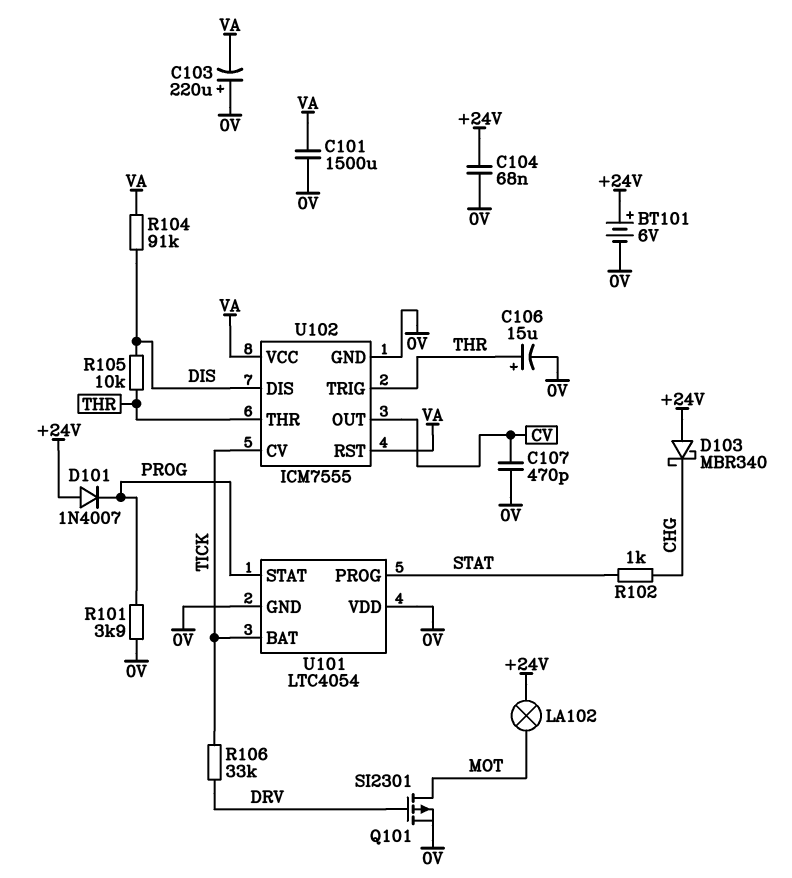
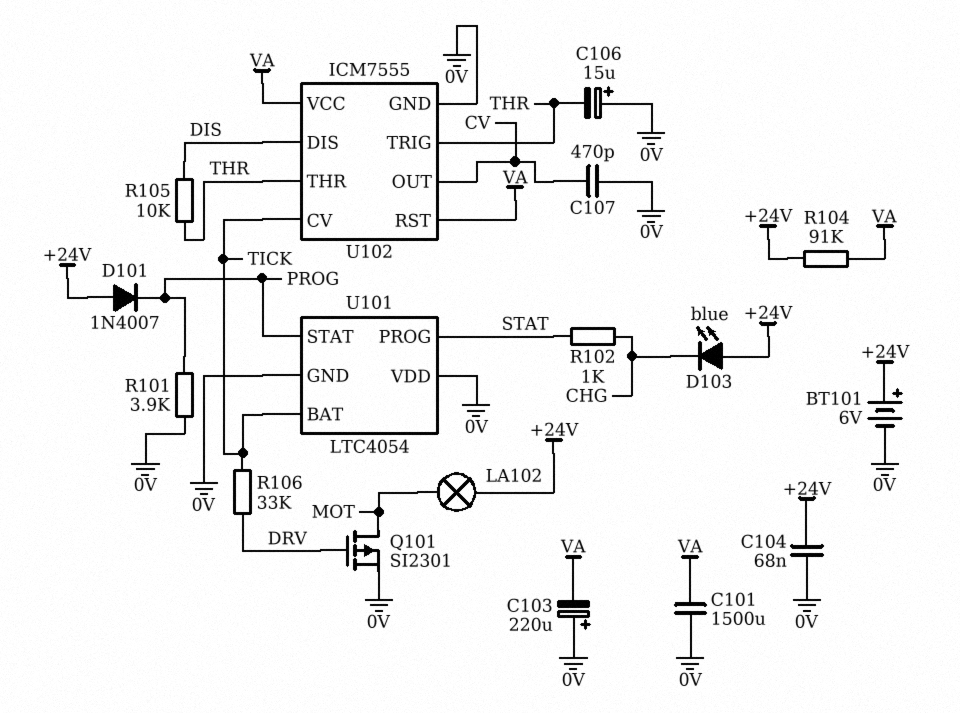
C106: 15uF (plus THR, minus 0V) -> 15uF (plus 0V, minus THR)
D103: schottky MBR340 (A +24V, K CHG) -> LED blue (A +24V, K CHG)
R104: 91k (DIS, VA) -> 91k (+24V, VA)

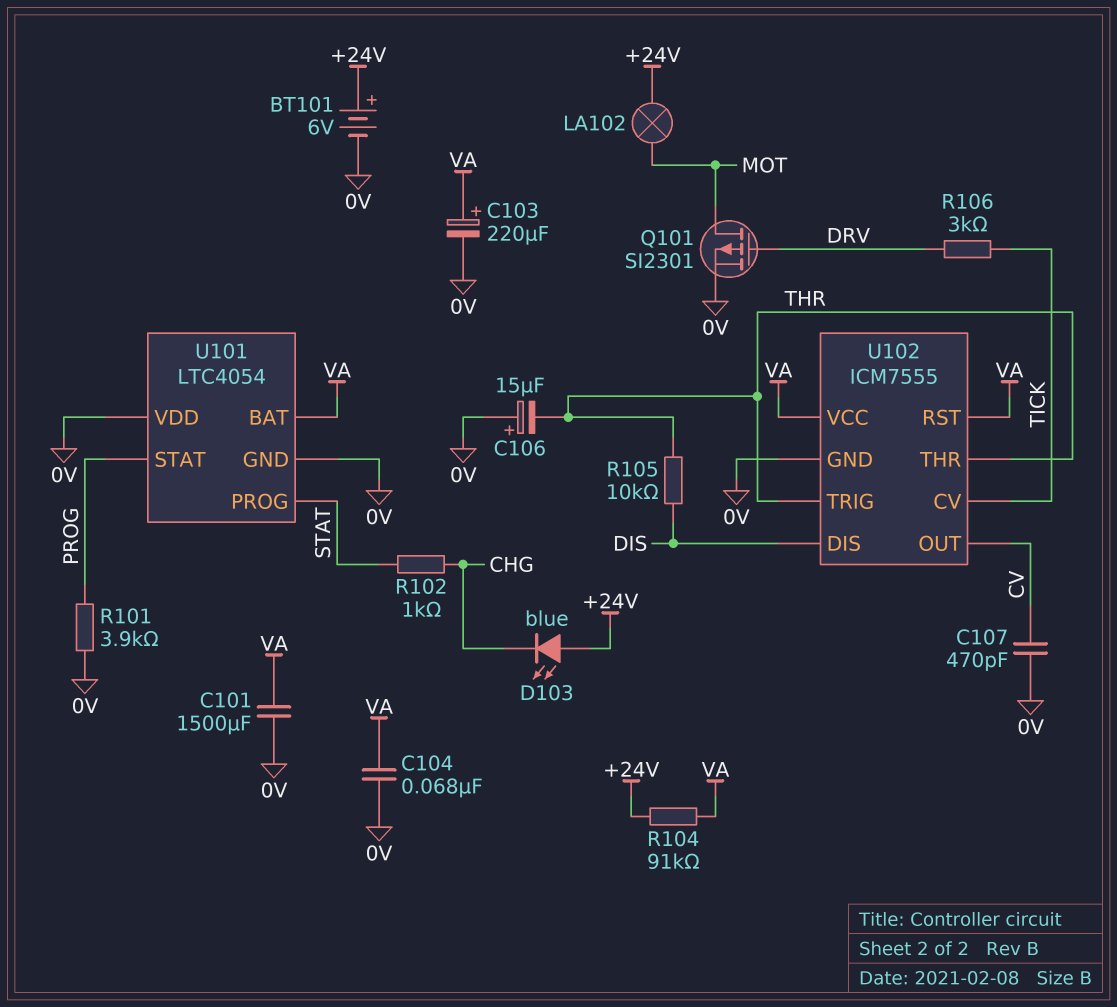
C103: 220uF (plus 0V, minus VA) -> 220uF (plus VA, minus 0V)
C104: 68nF (+24V, 0V) -> 68nF (0V, VA)
D101: diode 1N4007 (A +24V, K PROG) -> none
R106: 33k (DRV, TICK) -> 3k (DRV, TICK)
U101 pin BAT: TICK -> VA

